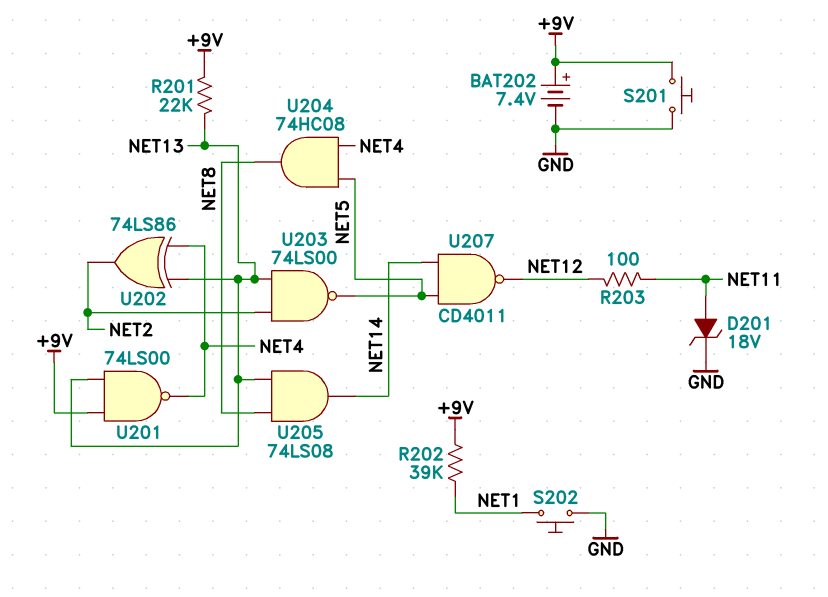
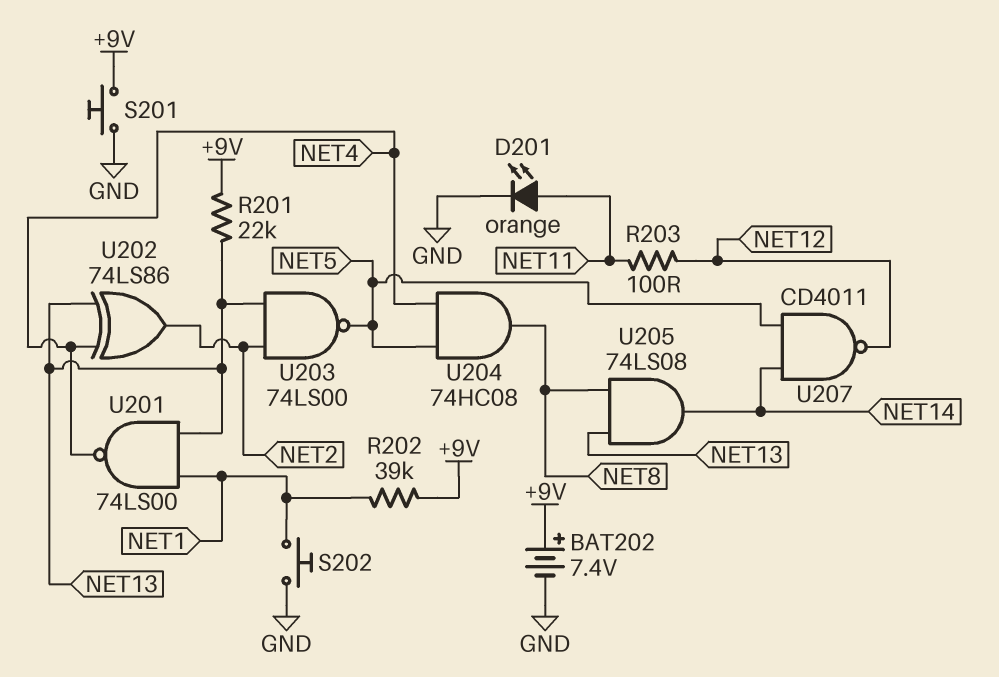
D201: zener 18V (A NET11, K GND) -> LED orange (A NET11, K GND)
U201: NAND 74LS00 (in +9V, in NET13, out NET4) -> NAND 74LS00 (in NET1, in NET13, out NET4)

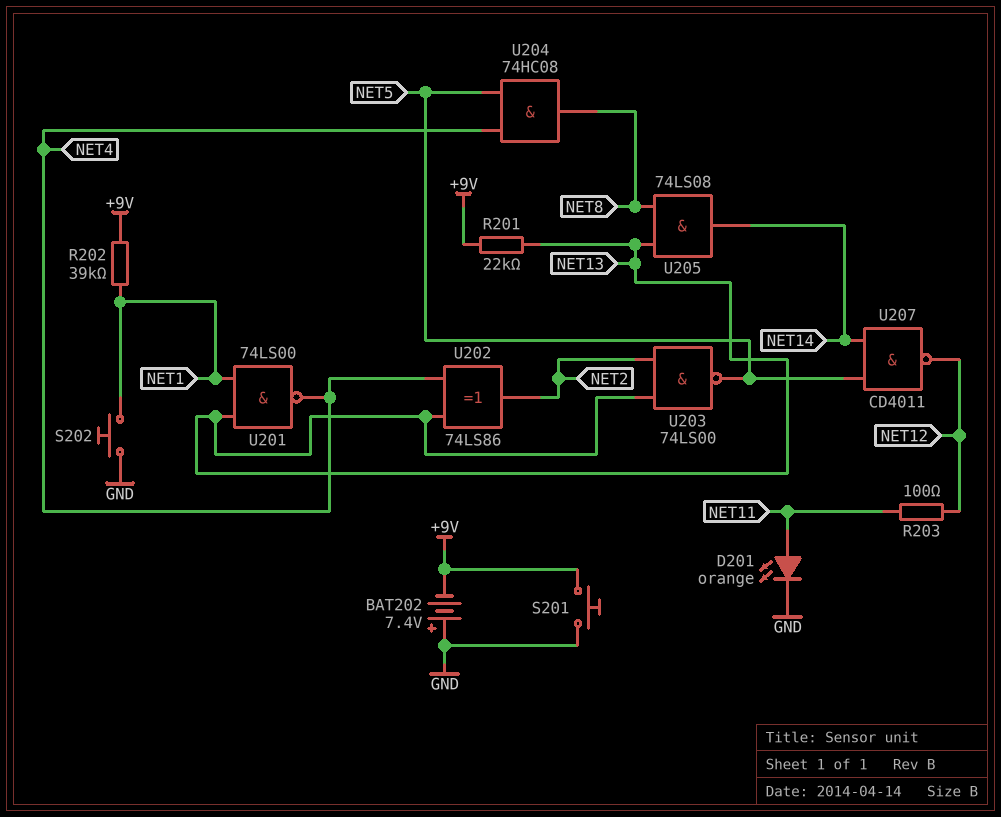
BAT202: 7.4V (plus +9V, minus GND) -> 7.4V (plus GND, minus +9V)

